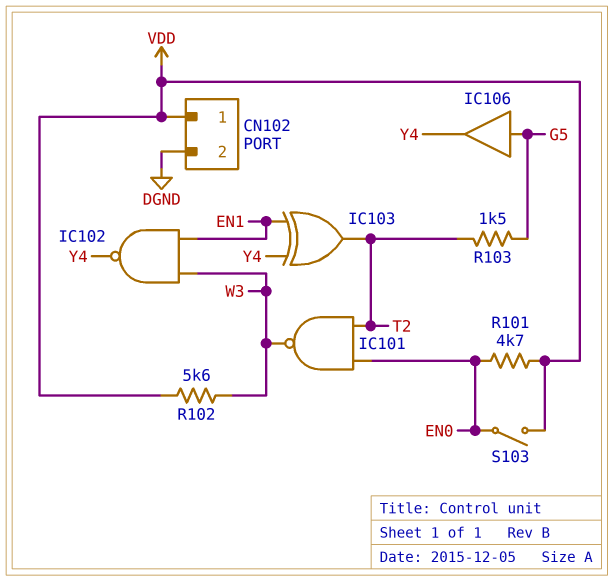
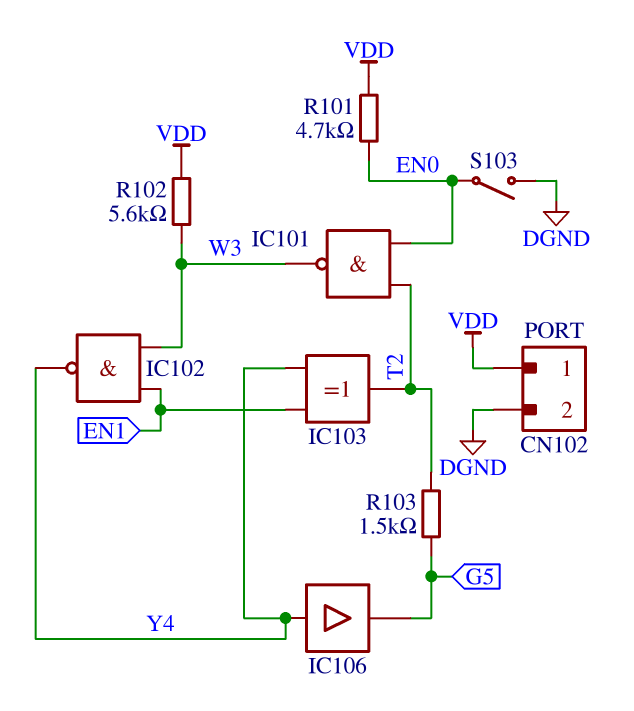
IC106: buffer (in G5, out Y4) -> buffer (in Y4, out G5)
S103: switch (EN0, VDD) -> switch (DGND, EN0)

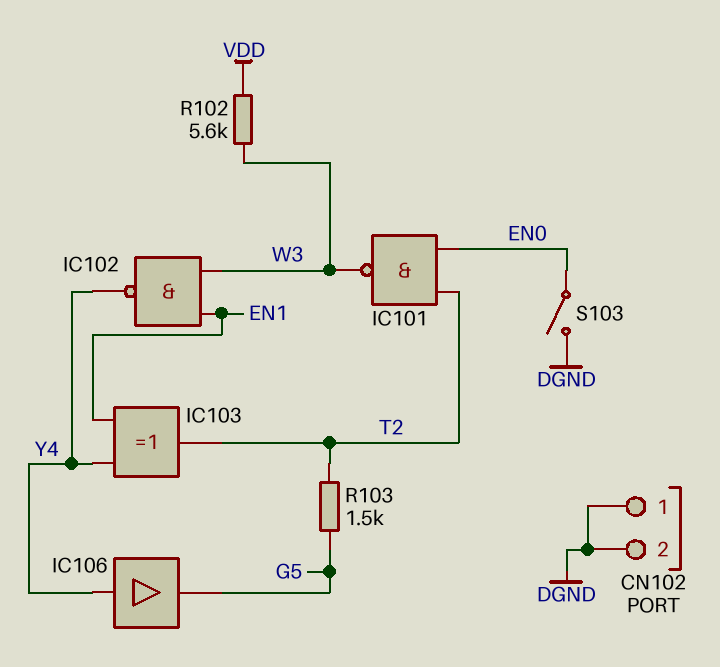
CN102 pin 1: VDD -> DGND
R101: 4.7k (EN0, VDD) -> none

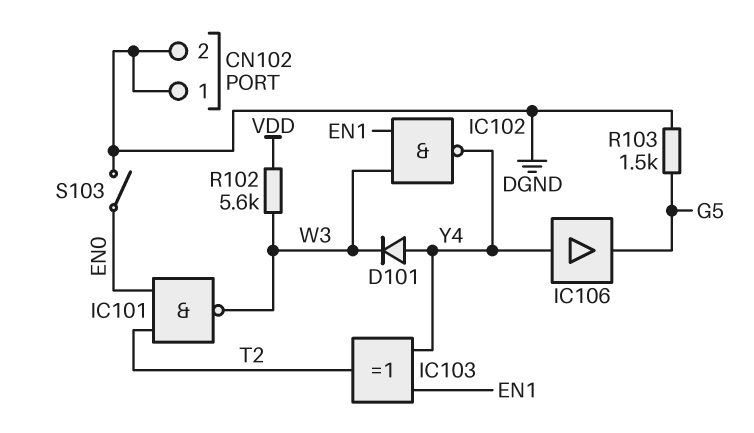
D101: none -> diode (A Y4, K W3)
R103: 1.5k (G5, T2) -> 1.5k (DGND, G5)

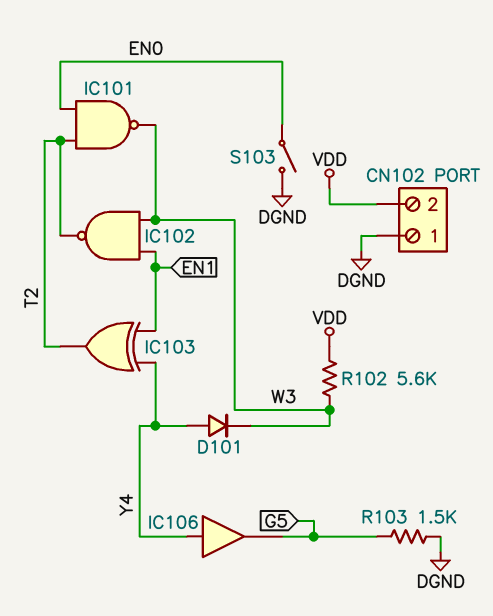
CN102 pin 2: DGND -> VDD
IC102: NAND (in EN1, in W3, out Y4) -> NAND (in EN1, in W3, out T2)

